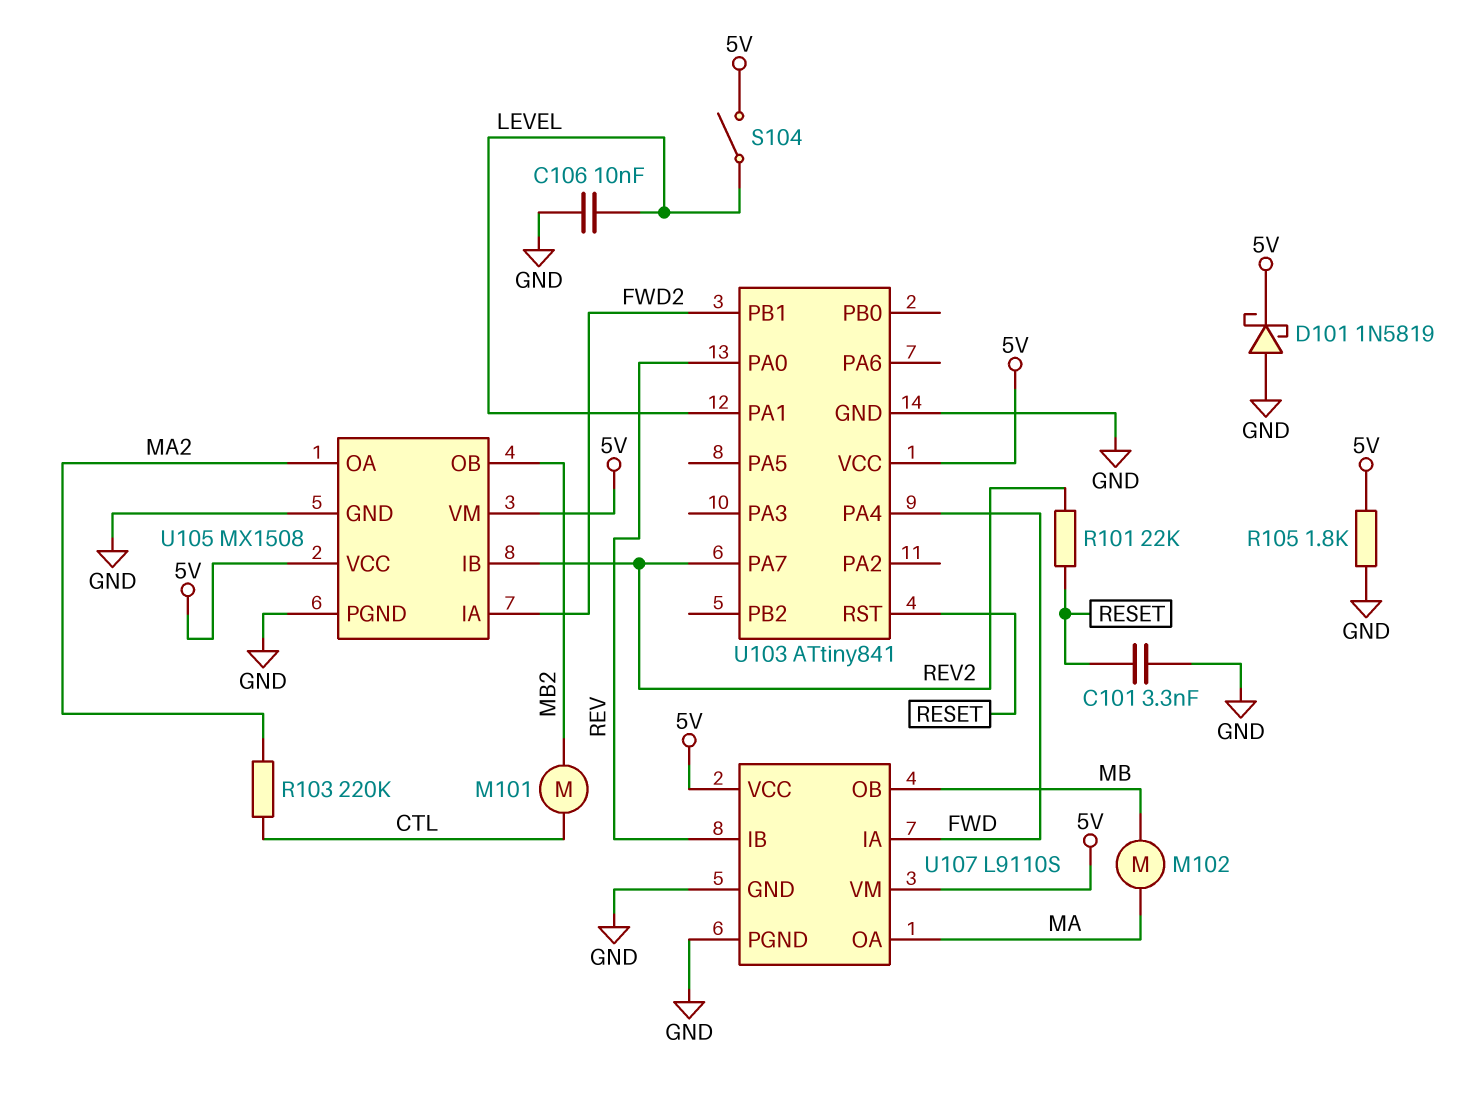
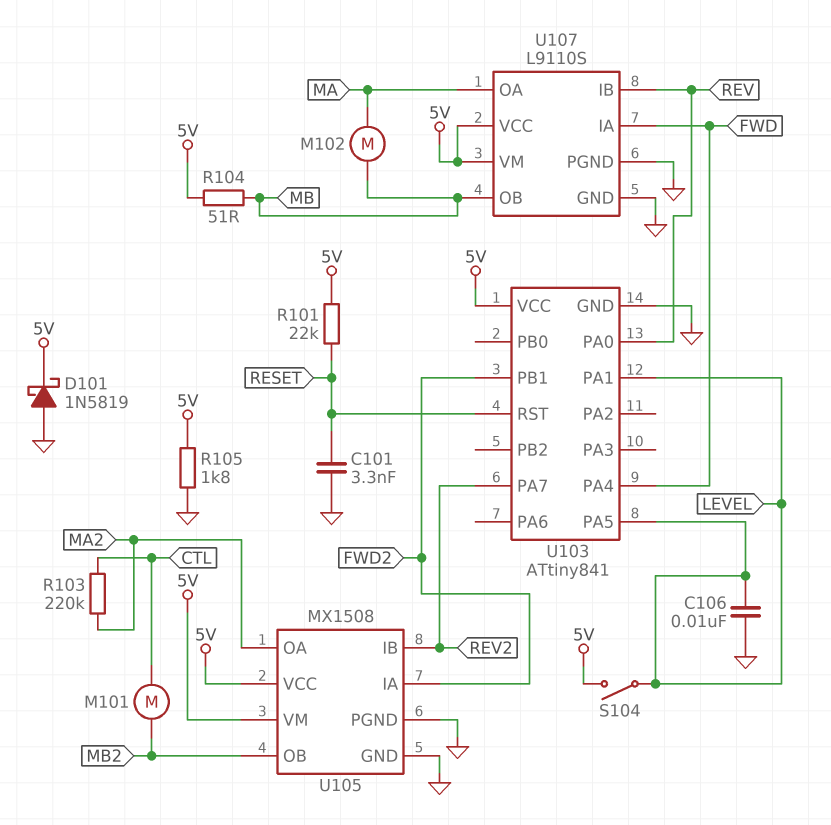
R101: 22k (RESET, REV2) -> 22k (5V, RESET)
R104: none -> 51 (5V, MB)
U103 pin PA5: none -> LEVEL

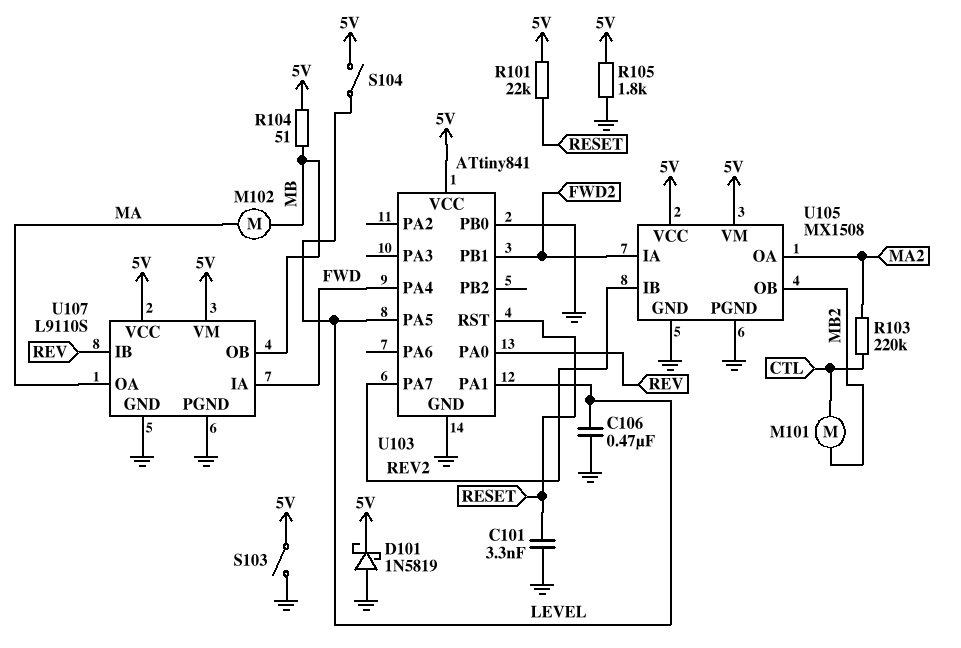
C106: 10nF (GND, LEVEL) -> 470nF (GND, LEVEL)
S103: none -> switch (5V, GND)
U103 pin PB0: none -> GND

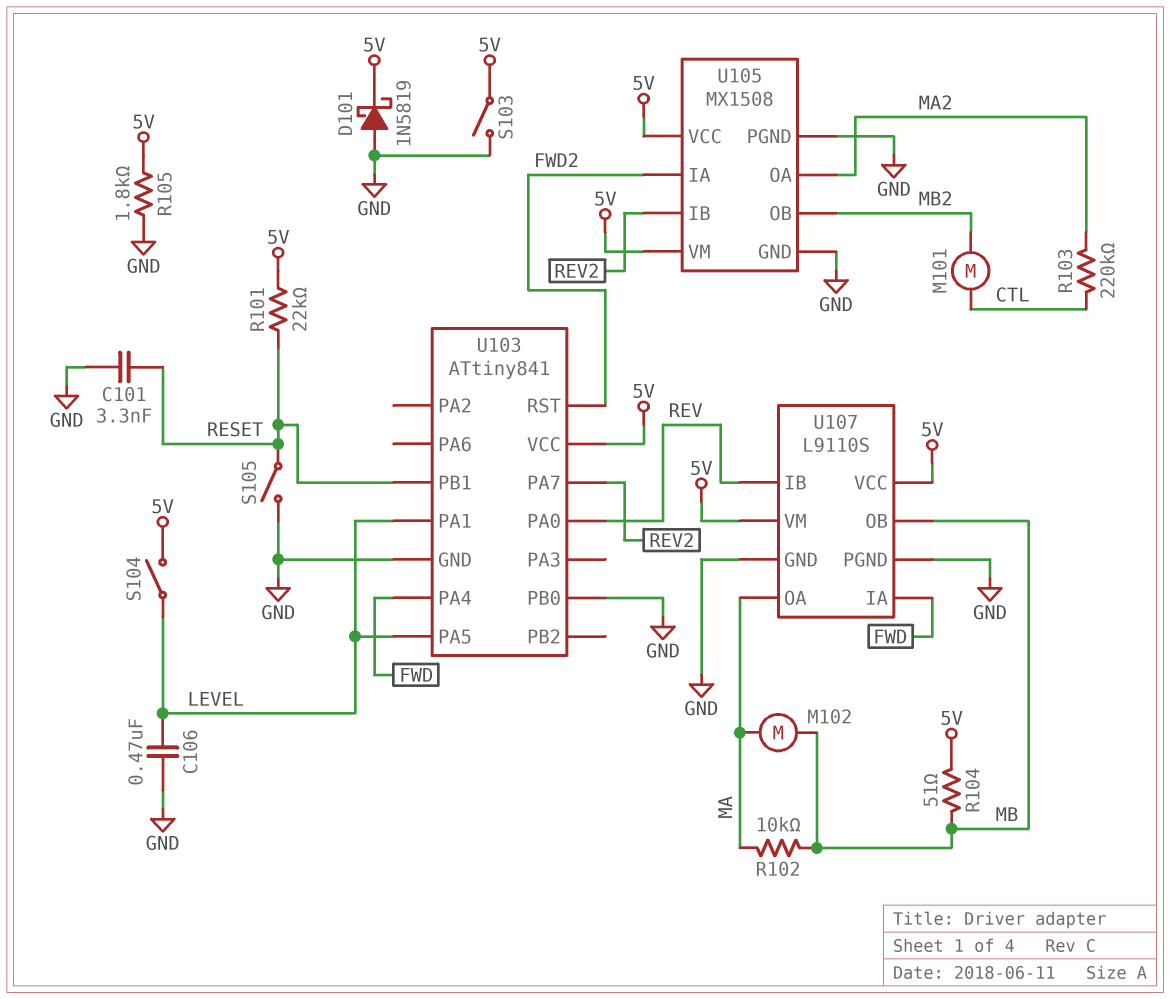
R102: none -> 10k (MA, MB)
S105: none -> switch (GND, RESET)
U103 pin PB1: FWD2 -> RESET
U103 pin RST: RESET -> FWD2

